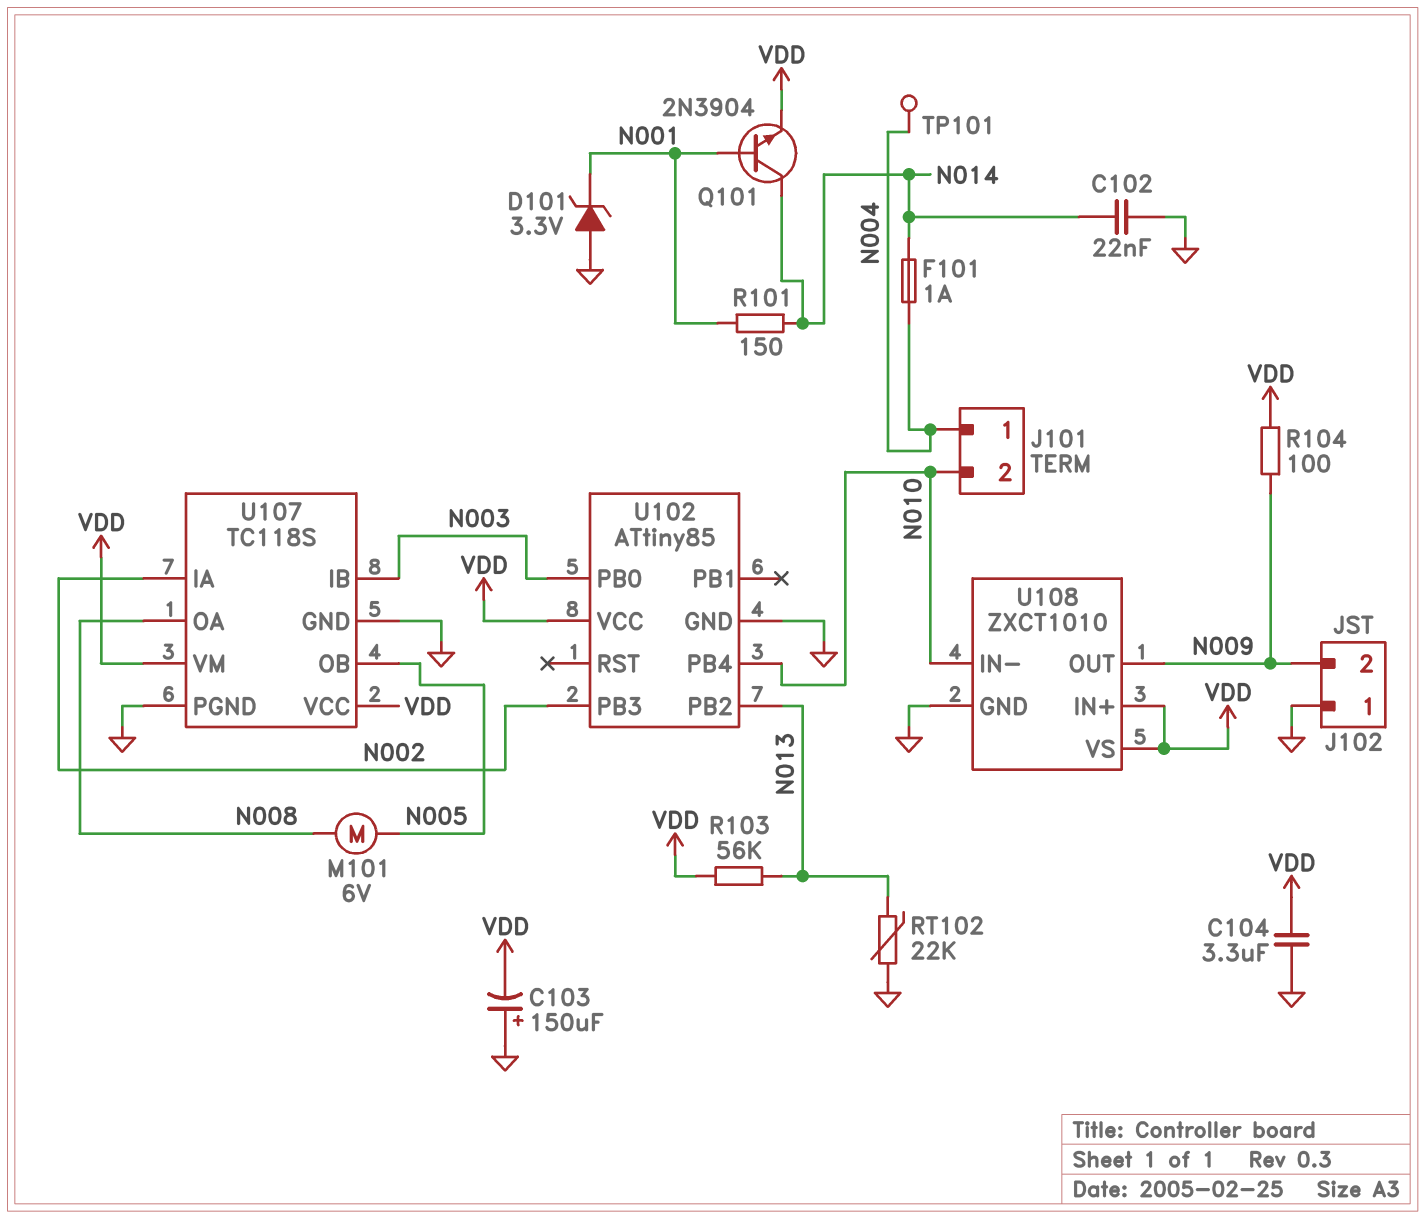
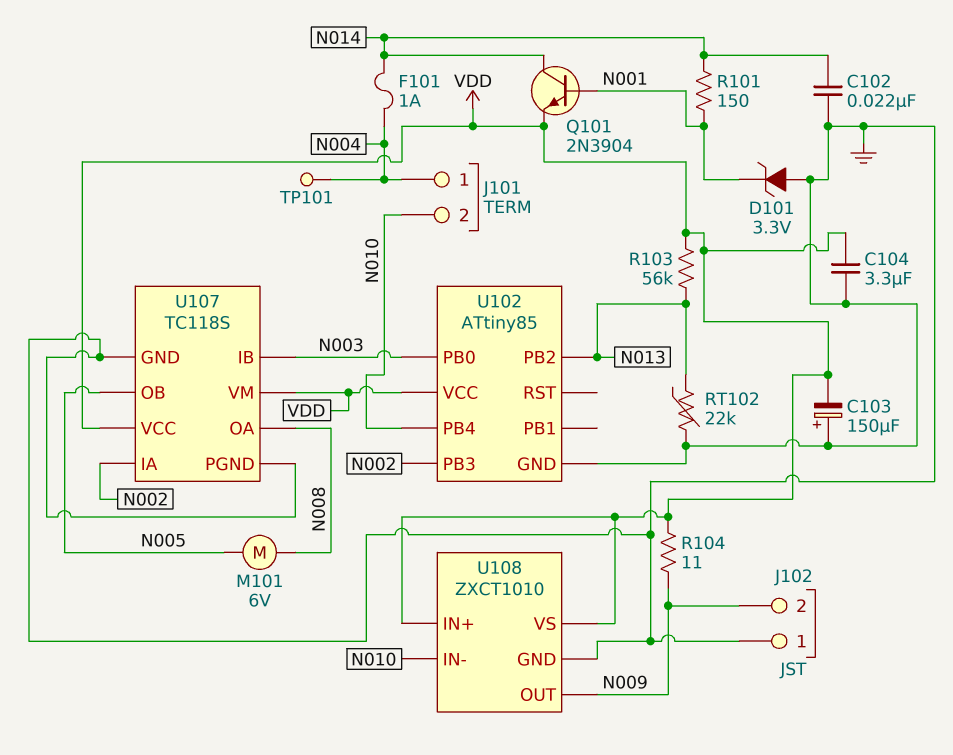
R104: 100 (N009, VDD) -> 11 (N009, VDD)

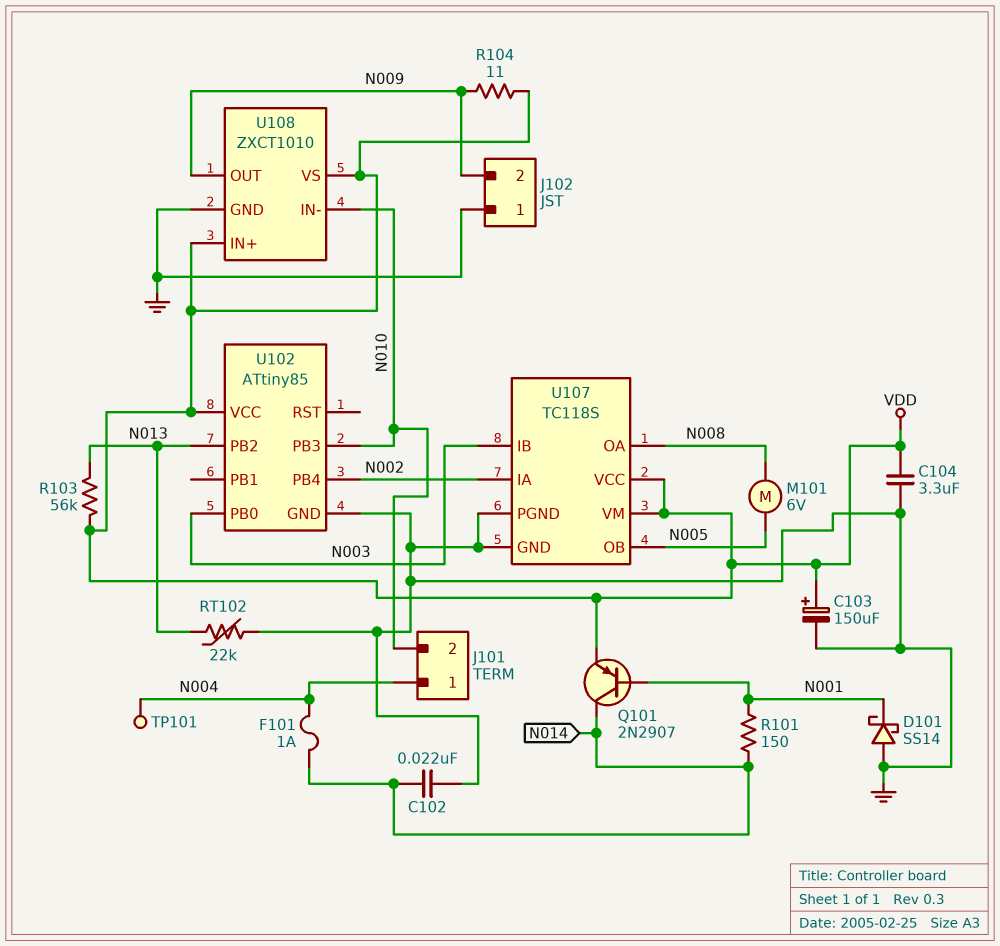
C103: 150uF (plus GND, minus VDD) -> 150uF (plus VDD, minus GND)
D101: zener 3.3V (A GND, K N001) -> schottky SS14 (A GND, K N001)
Q101: NPN 2N3904 (B N001, C N014, E VDD) -> PNP 2N2907 (B N001, C N014, E VDD)
U102 pin PB3: N002 -> N010
U102 pin PB4: N010 -> N002

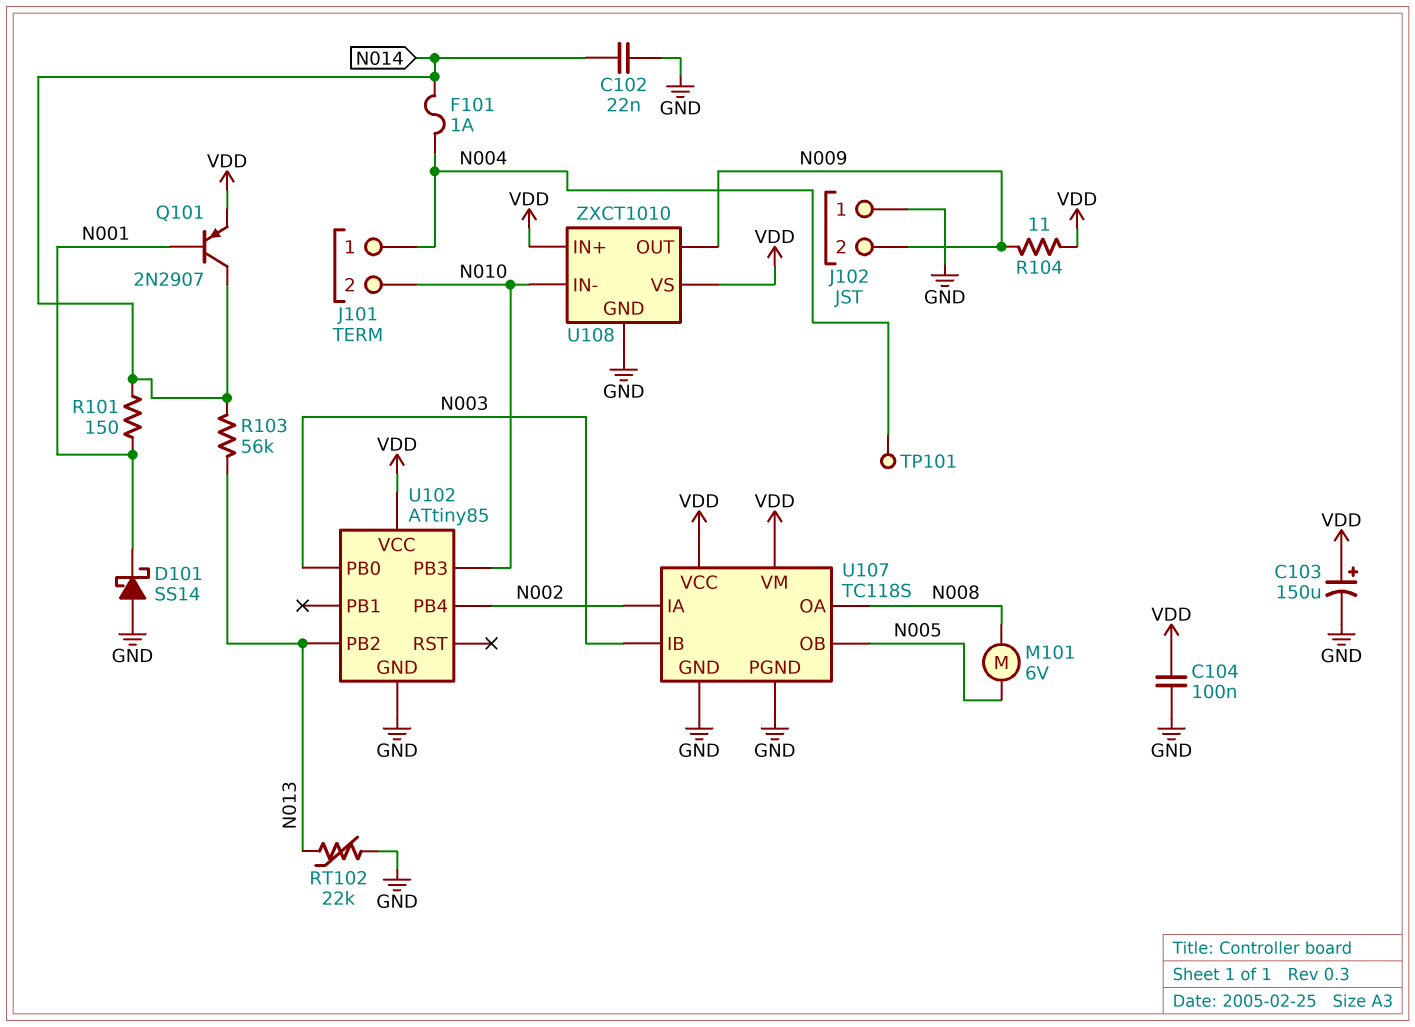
C104: 3.3uF (GND, VDD) -> 100nF (GND, VDD)
R103: 56k (N013, VDD) -> 56k (N013, N014)

